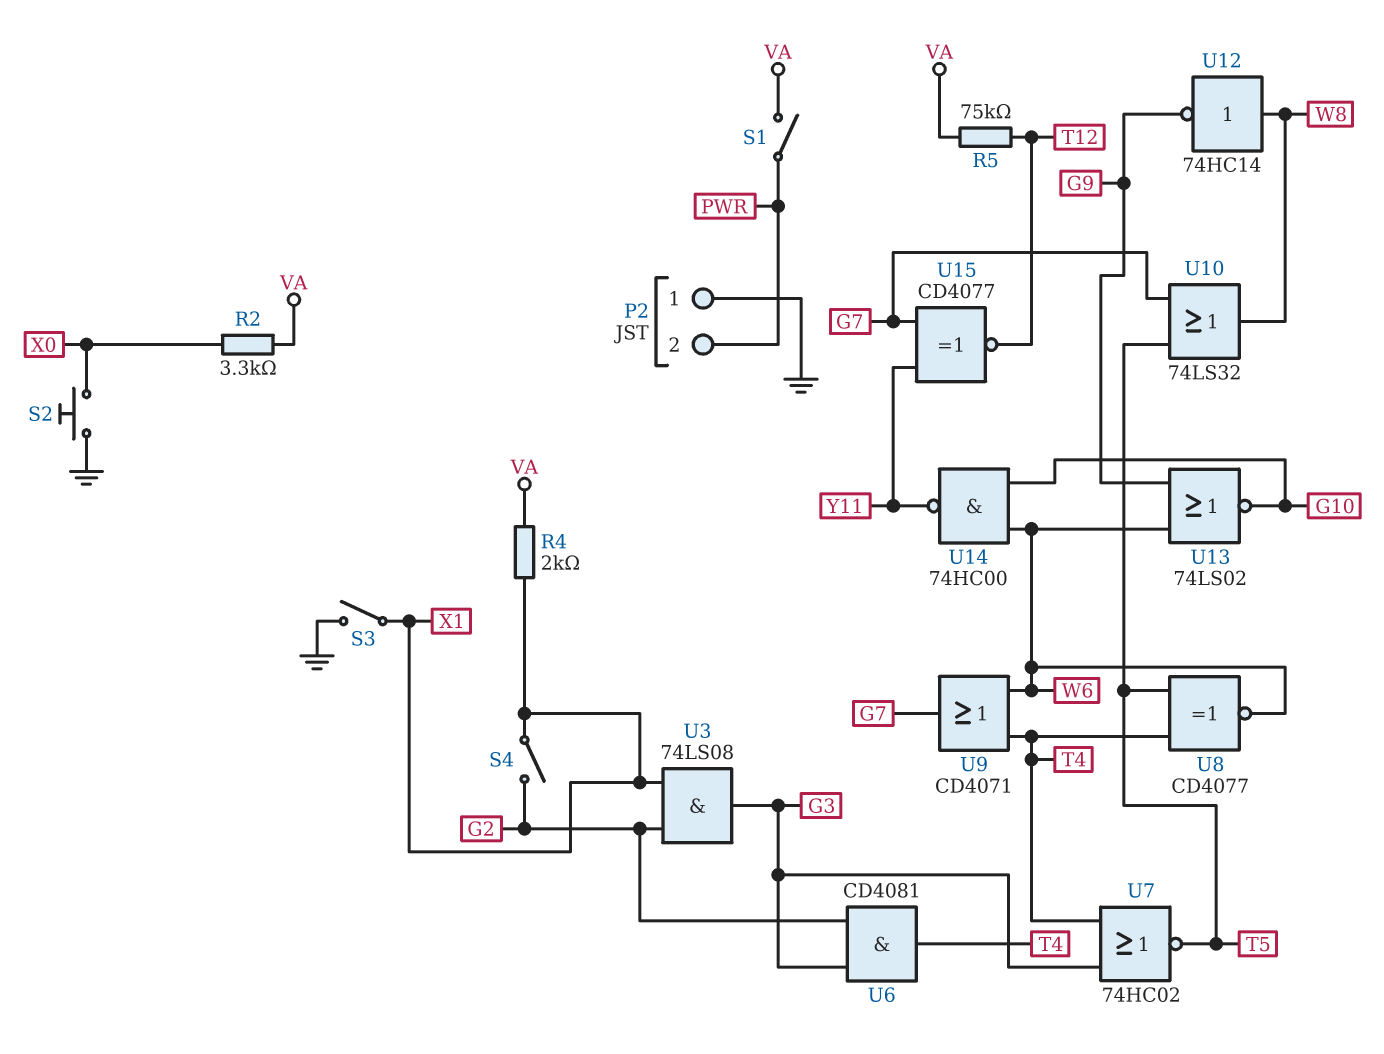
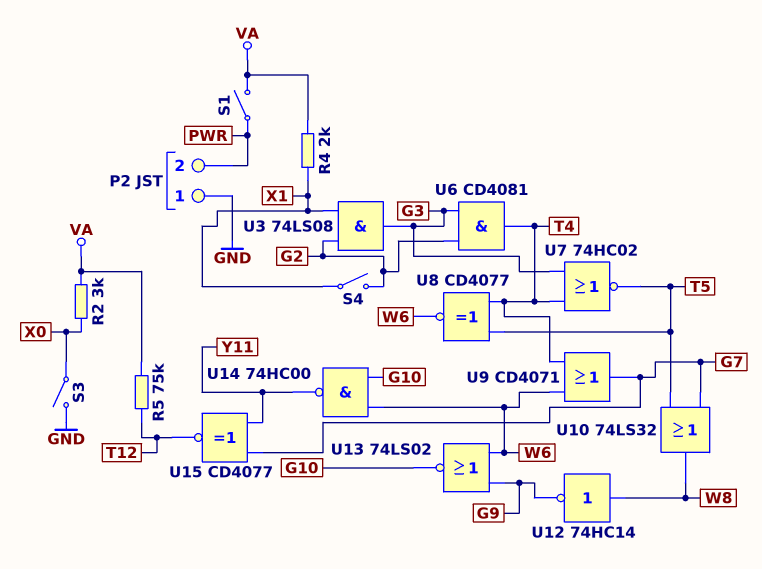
R2: 3.3k (VA, X0) -> 3k (VA, X0)
S2: button (GND, X0) -> none
S3: switch (GND, X1) -> switch (GND, X0)

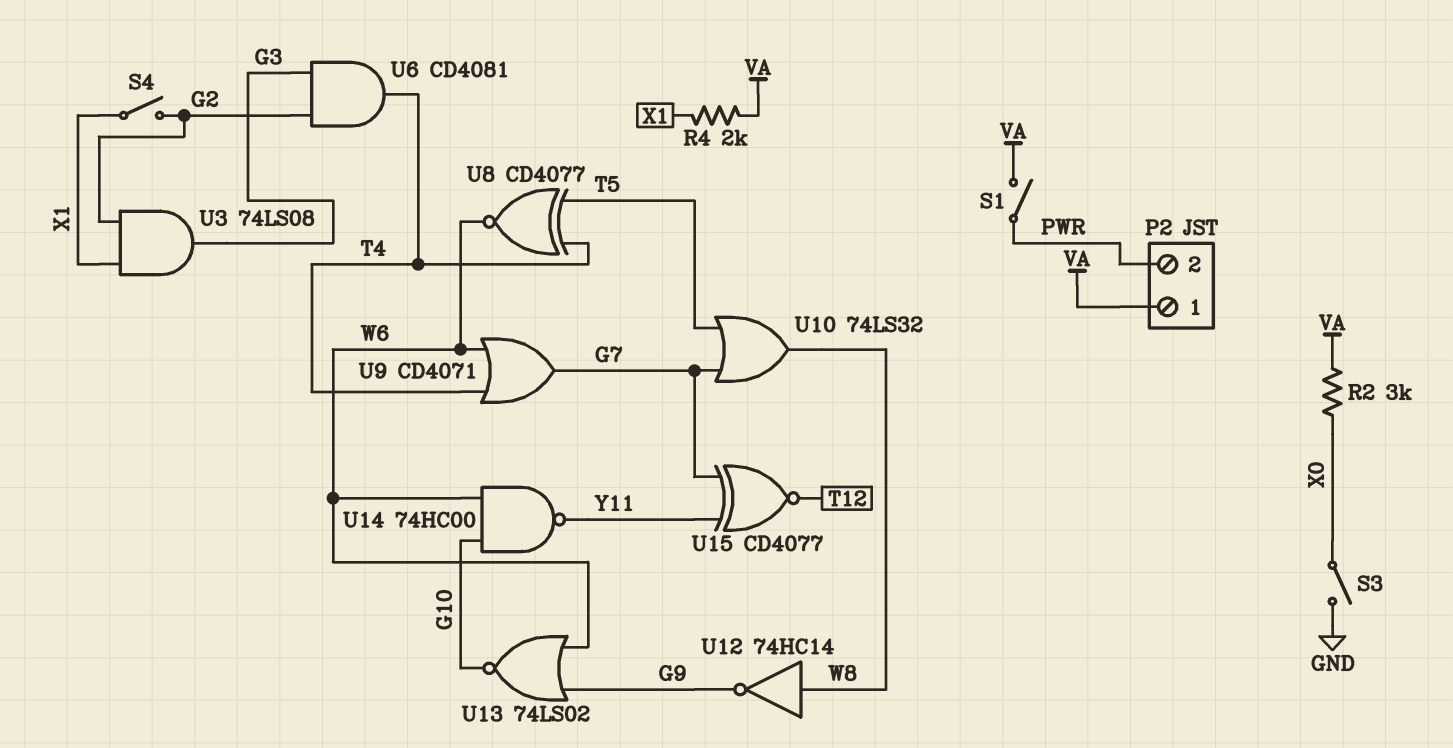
P2 pin 1: GND -> VA
R5: 75k (T12, VA) -> none
U7: NOR 74HC02 (in G3, in T4, out T5) -> none

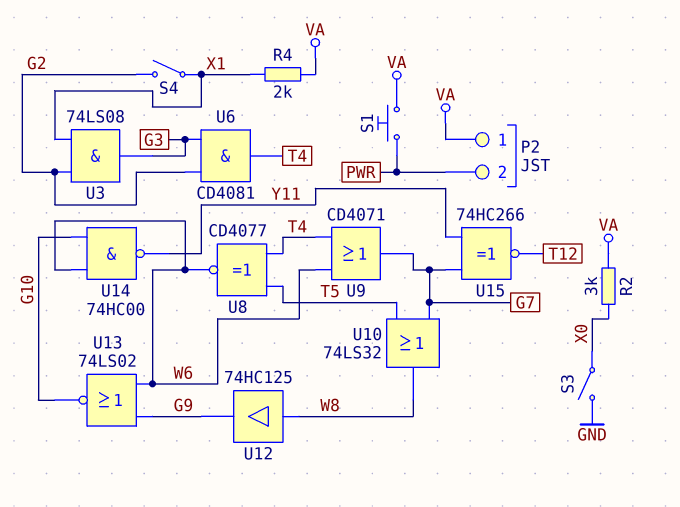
S1: switch (PWR, VA) -> button (PWR, VA)
U12: NOT 74HC14 (in W8, out G9) -> buffer 74HC125 (in W8, out G9)
U15: XNOR CD4077 (in G7, in Y11, out T12) -> XNOR 74HC266 (in G7, in Y11, out T12)

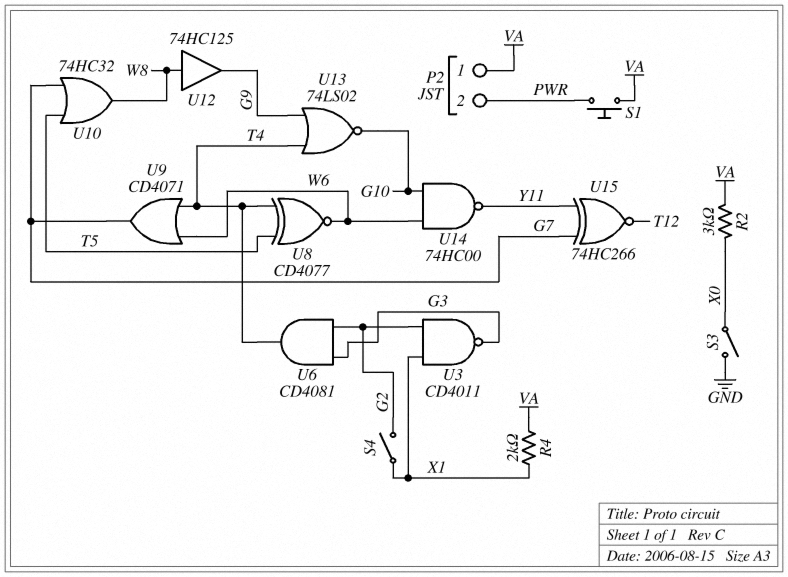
U3: AND 74LS08 (in G2, in X1, out G3) -> NAND CD4011 (in G2, in X1, out G3)
U10: OR 74LS32 (in G7, in T5, out W8) -> OR 74HC32 (in G7, in T5, out W8)
U13: NOR 74LS02 (in G9, in W6, out G10) -> NOR 74LS02 (in G9, in T4, out G10)

